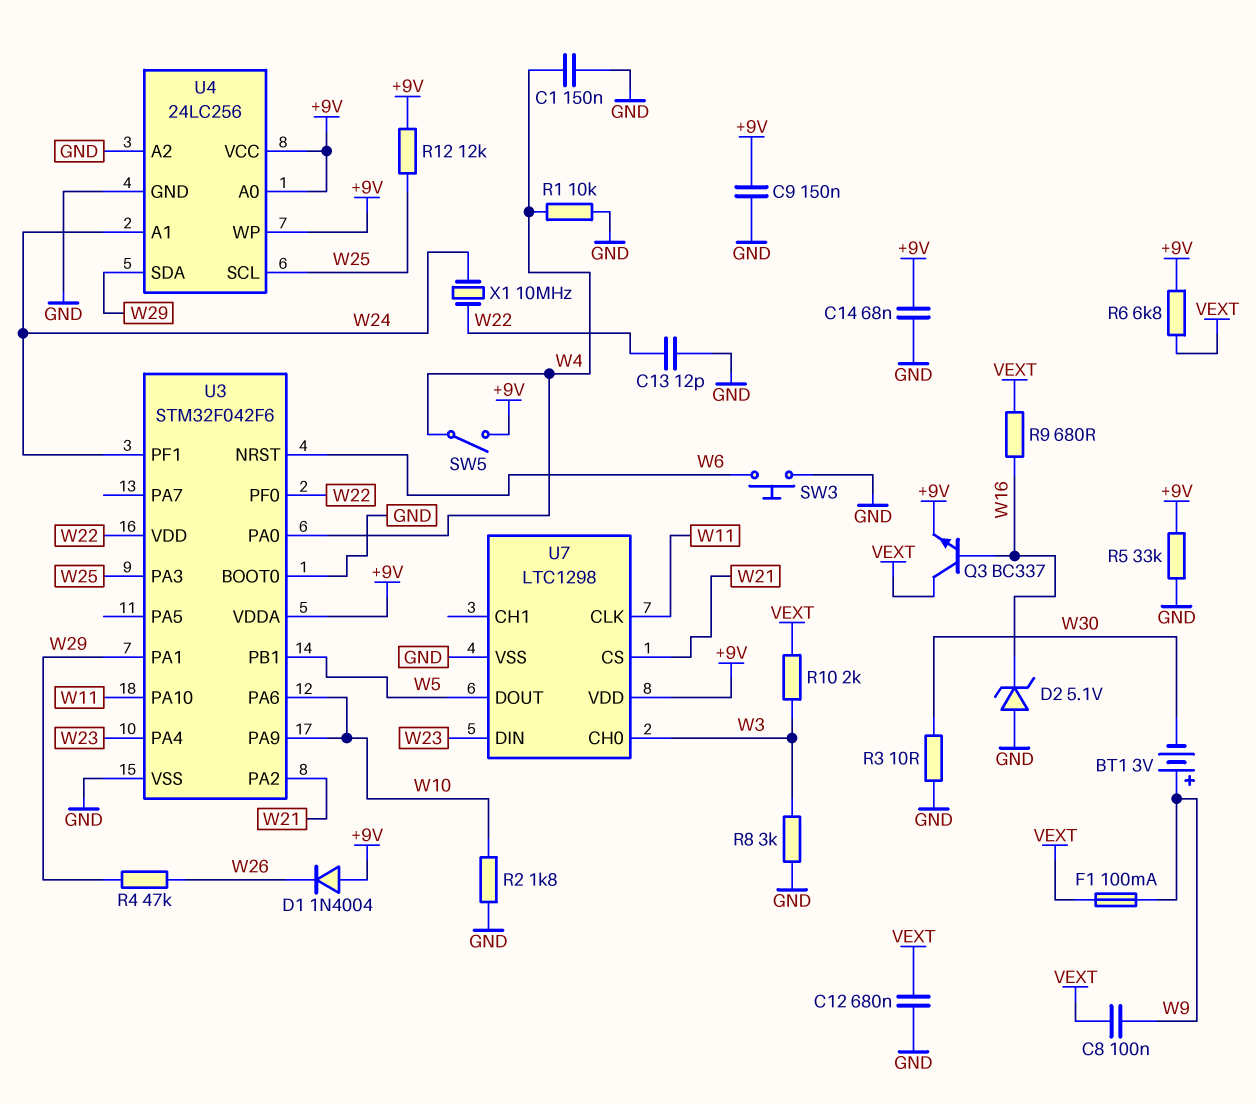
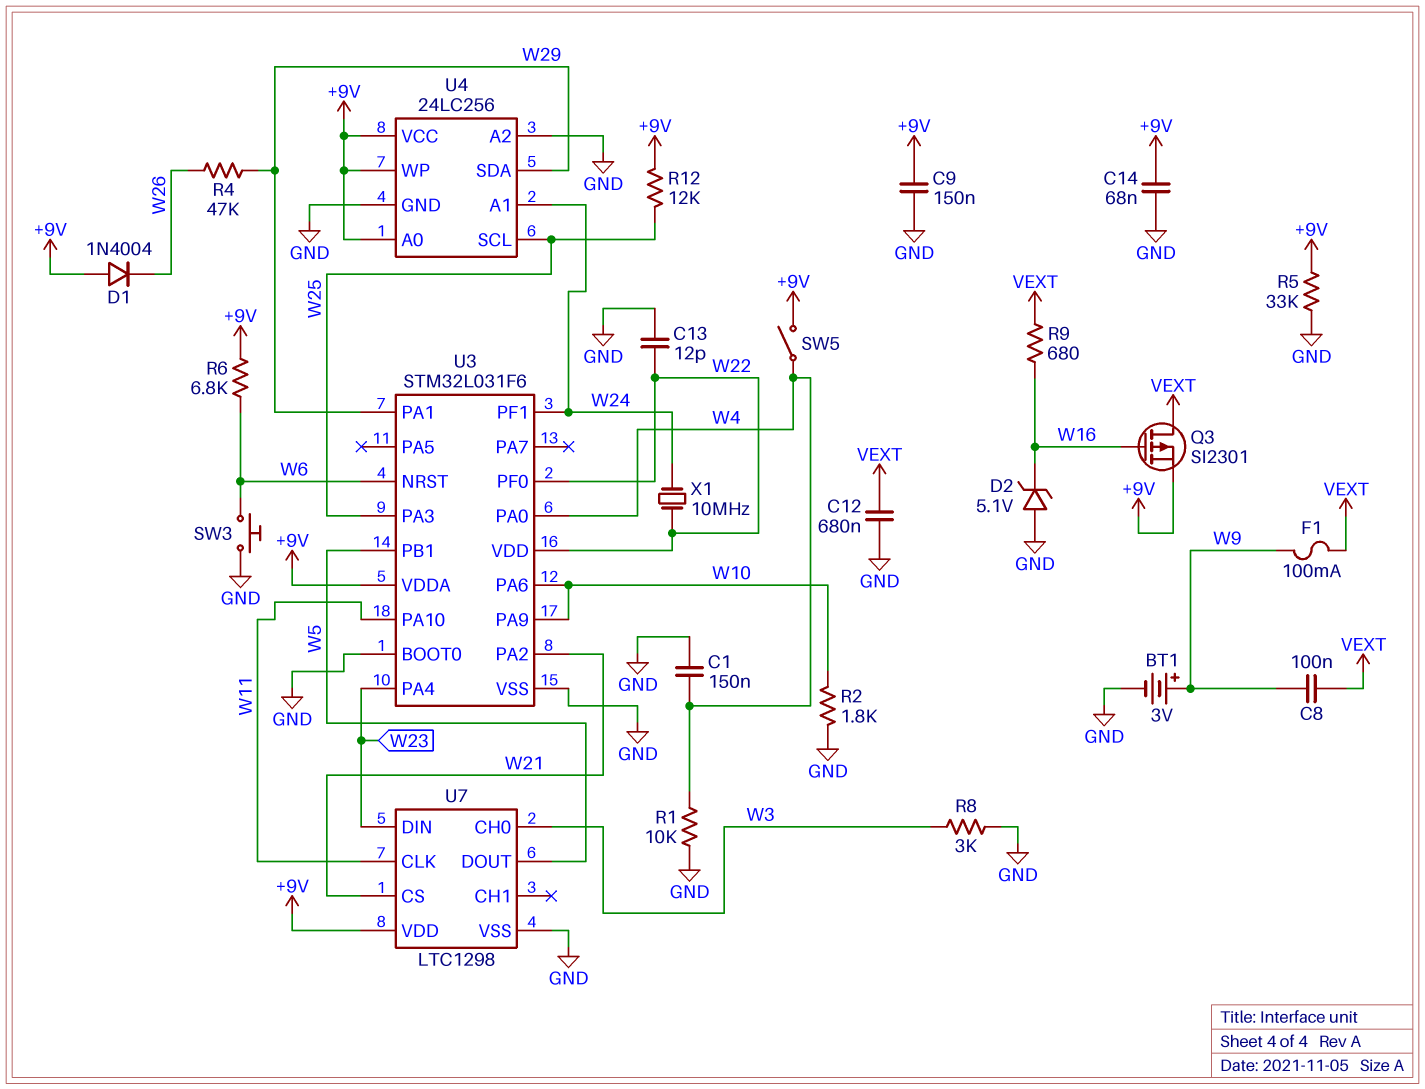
BT1: 3V (plus W9, minus W30) -> 3V (plus W9, minus GND)
Q3: NPN BC337 (B W16, C VEXT, E +9V) -> PMOS SI2301 (G W16, D VEXT, S +9V)
R3: 10 (GND, W30) -> none
R6: 6.8k (+9V, VEXT) -> 6.8k (+9V, W6)
R10: 2k (VEXT, W3) -> none
U3: STM32F042F6 -> STM32L031F6

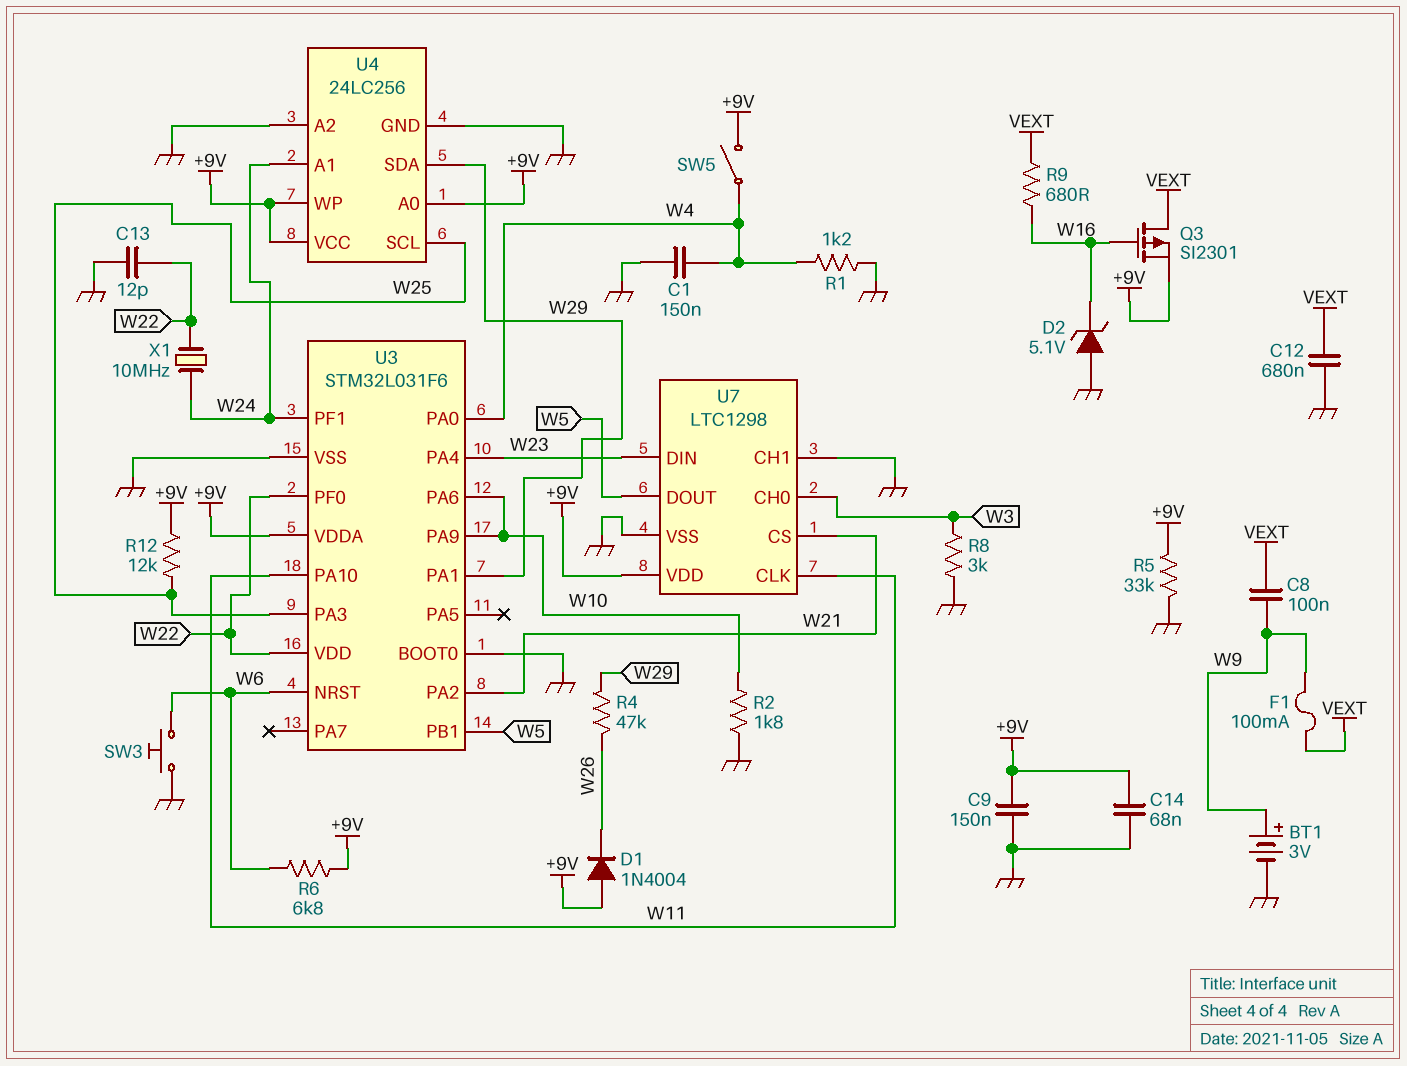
R1: 10k (GND, W4) -> 1.2k (GND, W4)
U7 pin CH1: none -> GND

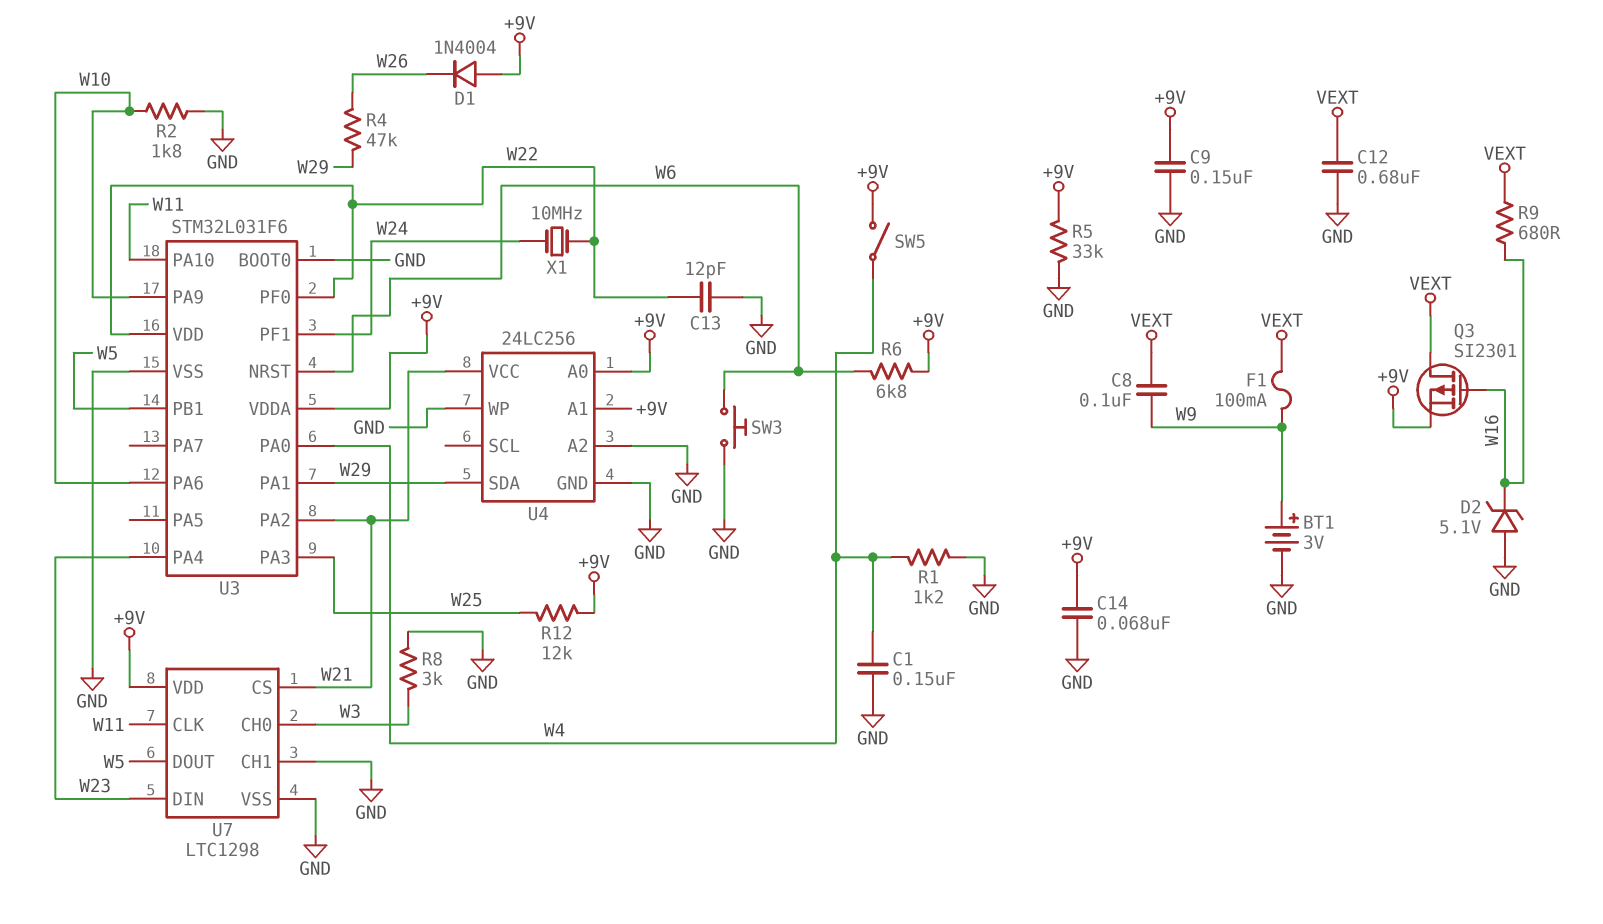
U4 pin A1: W24 -> +9V
U4 pin SCL: W25 -> none
U4 pin VCC: +9V -> W21
U4 pin WP: +9V -> GND

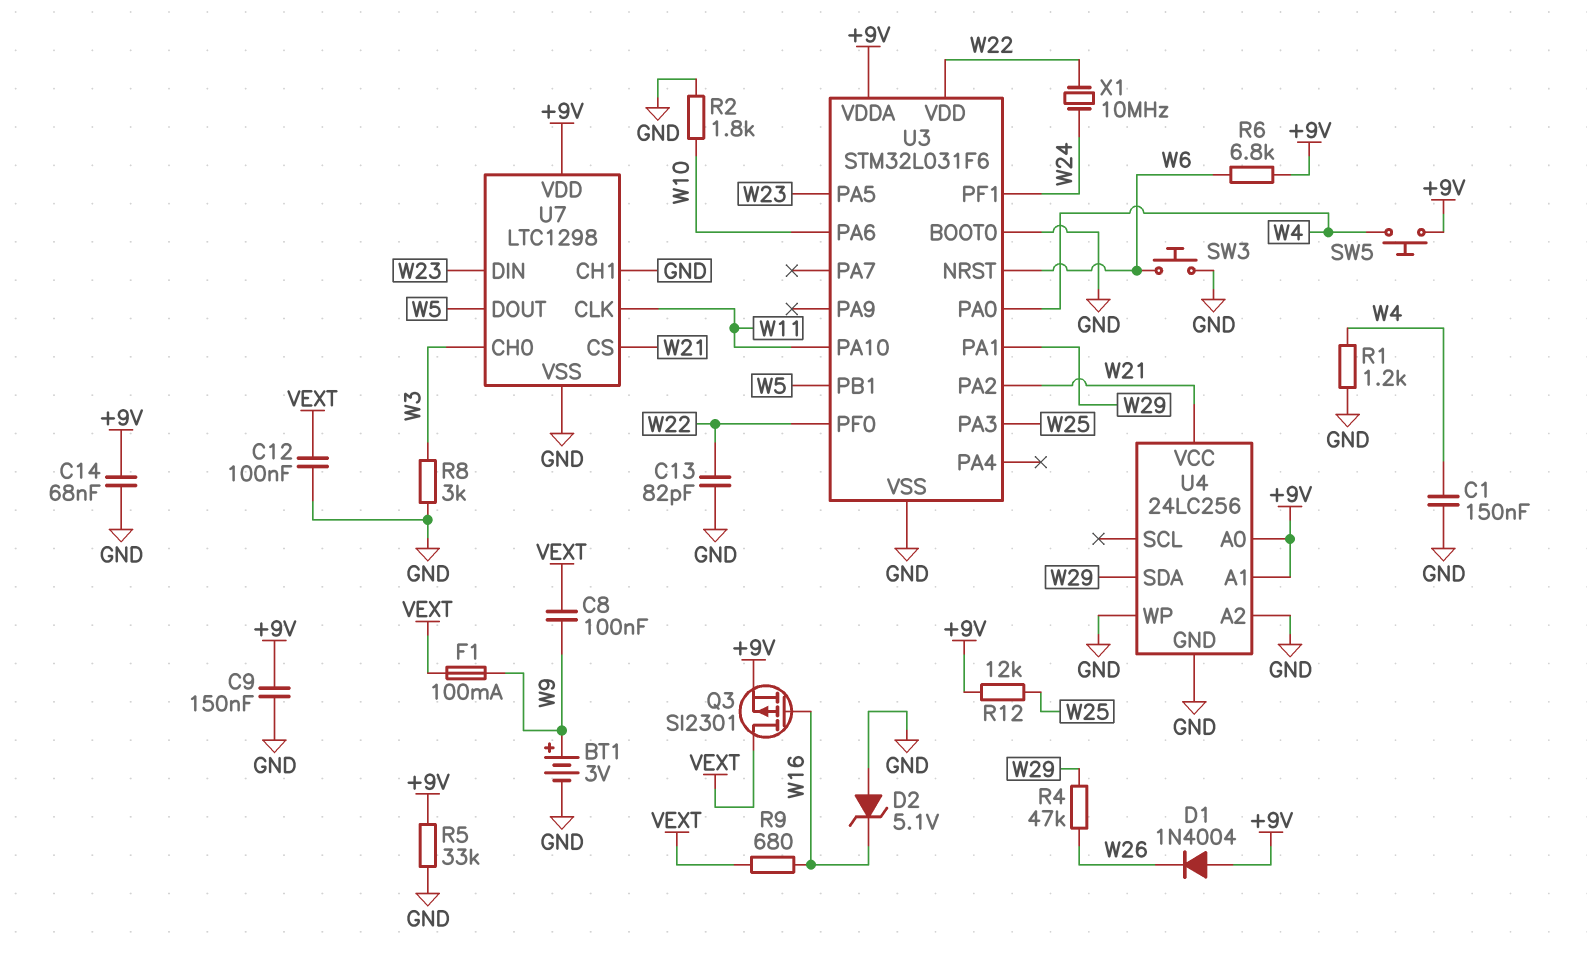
C12: 680nF (GND, VEXT) -> 100nF (GND, VEXT)
C13: 12pF (GND, W22) -> 82pF (GND, W22)
SW5: switch (+9V, W4) -> button (+9V, W4)
U3 pin PA4: W23 -> none
U3 pin PA5: none -> W23
U3 pin PA9: W10 -> none

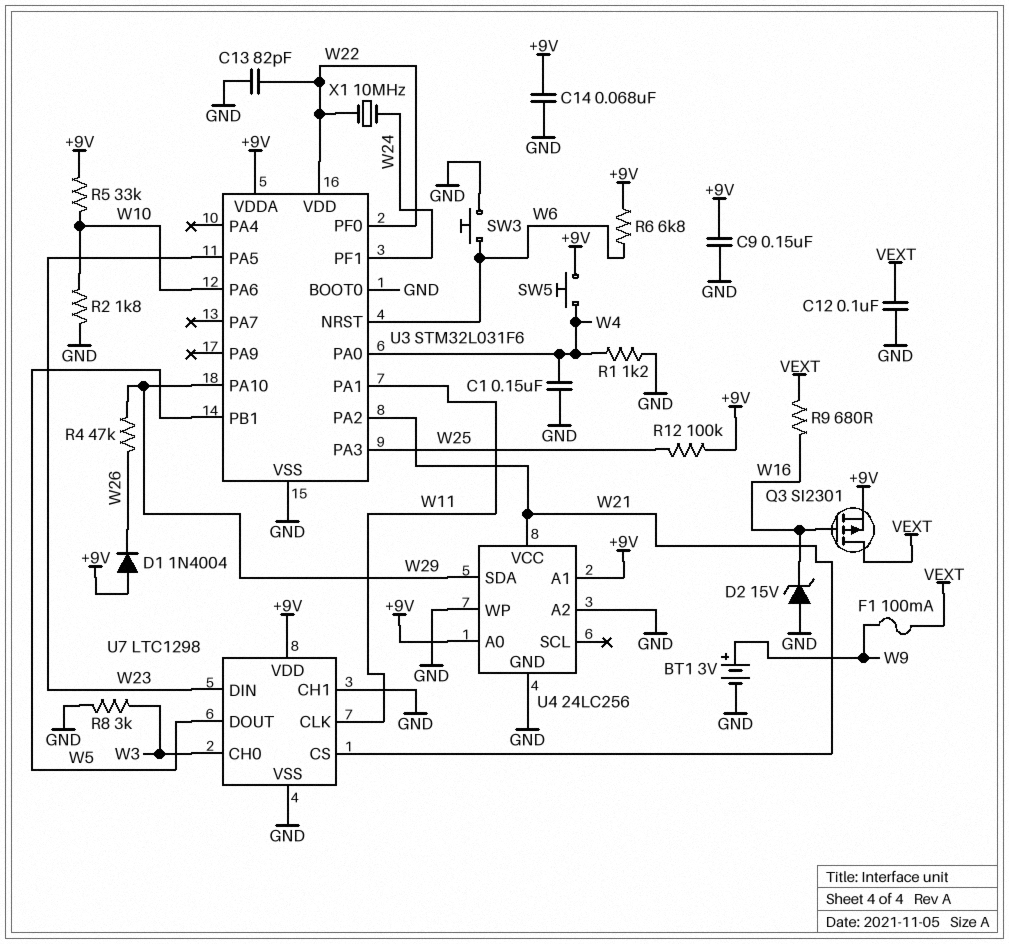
C8: 100nF (VEXT, W9) -> none
D2: zener 5.1V (A GND, K W16) -> zener 15V (A GND, K W16)
R5: 33k (+9V, GND) -> 33k (+9V, W10)
R12: 12k (+9V, W25) -> 100k (+9V, W25)
U3 pin PA1: W29 -> W11
U3 pin PA10: W11 -> W29

